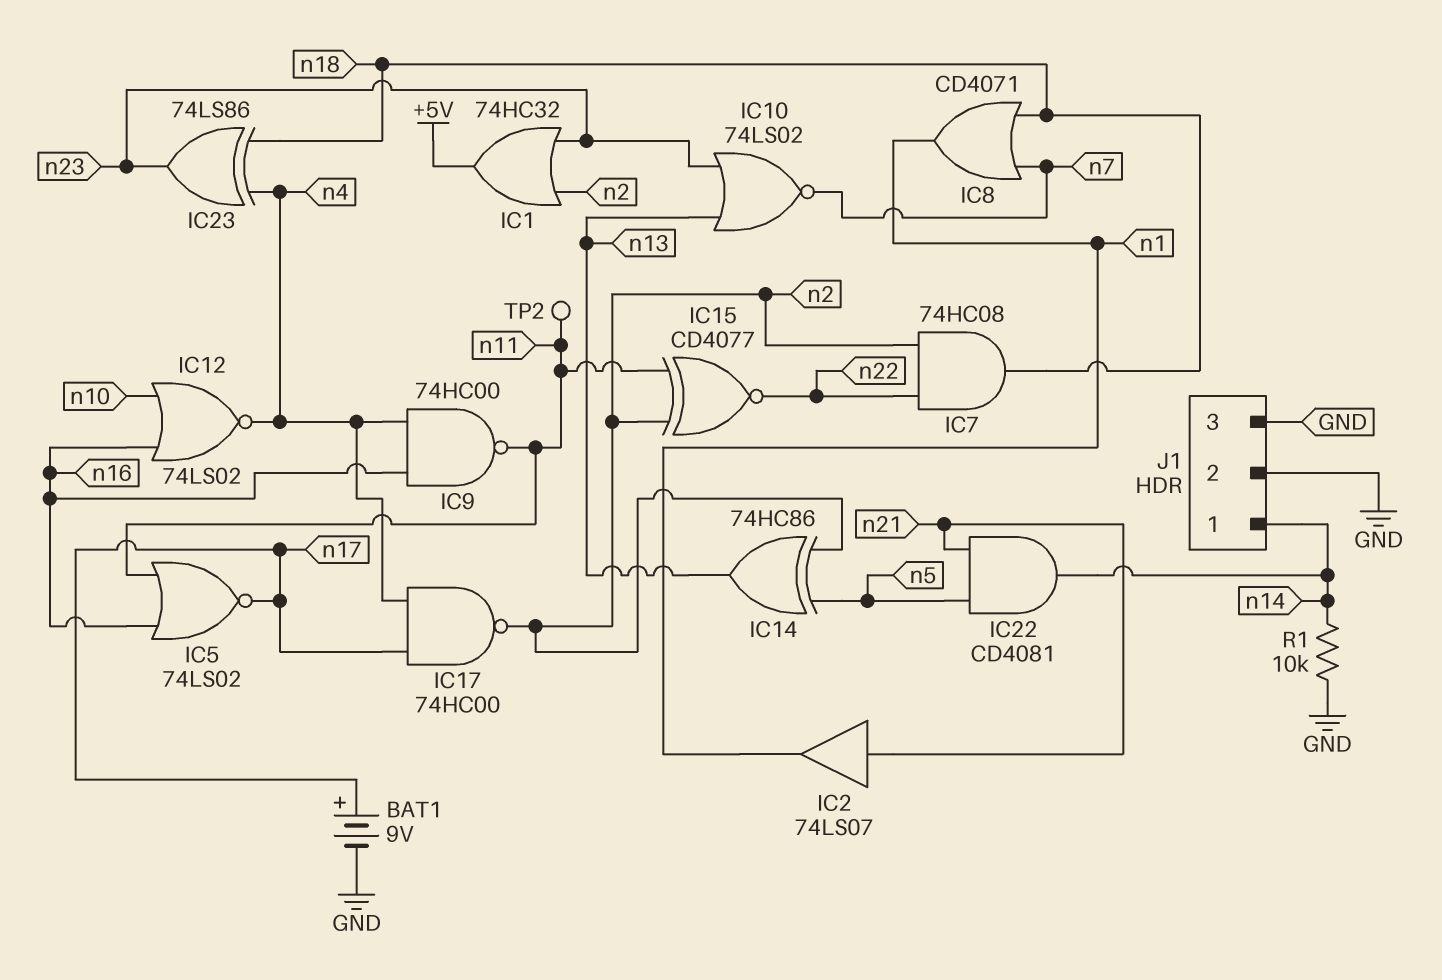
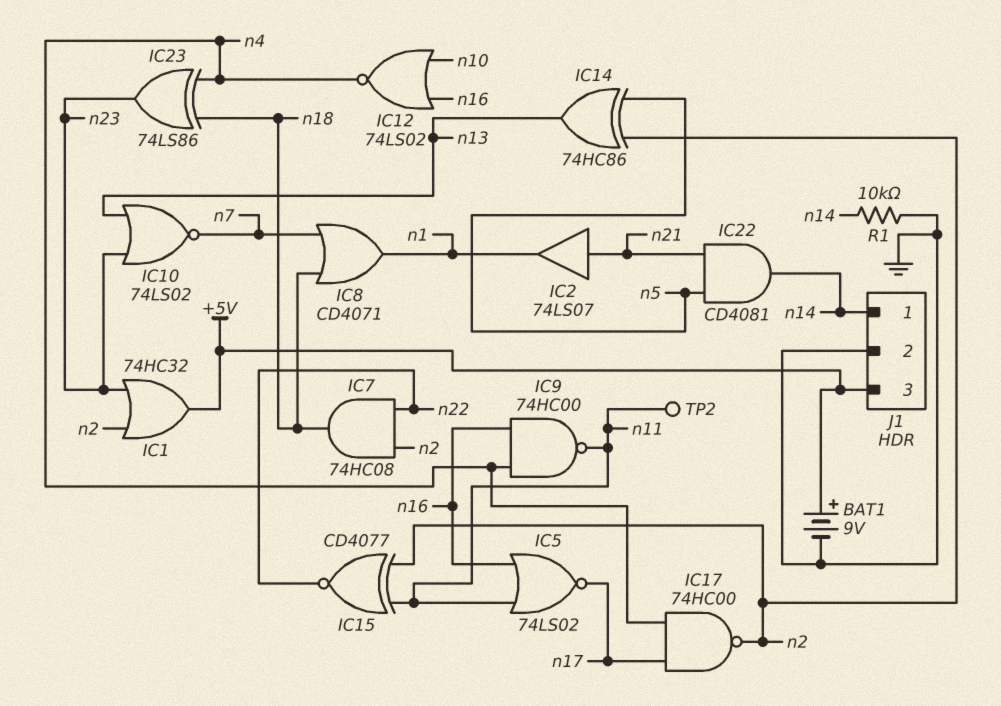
BAT1: 9V (plus n17, minus GND) -> 9V (plus +5V, minus GND)
J1 pin 3: GND -> +5V

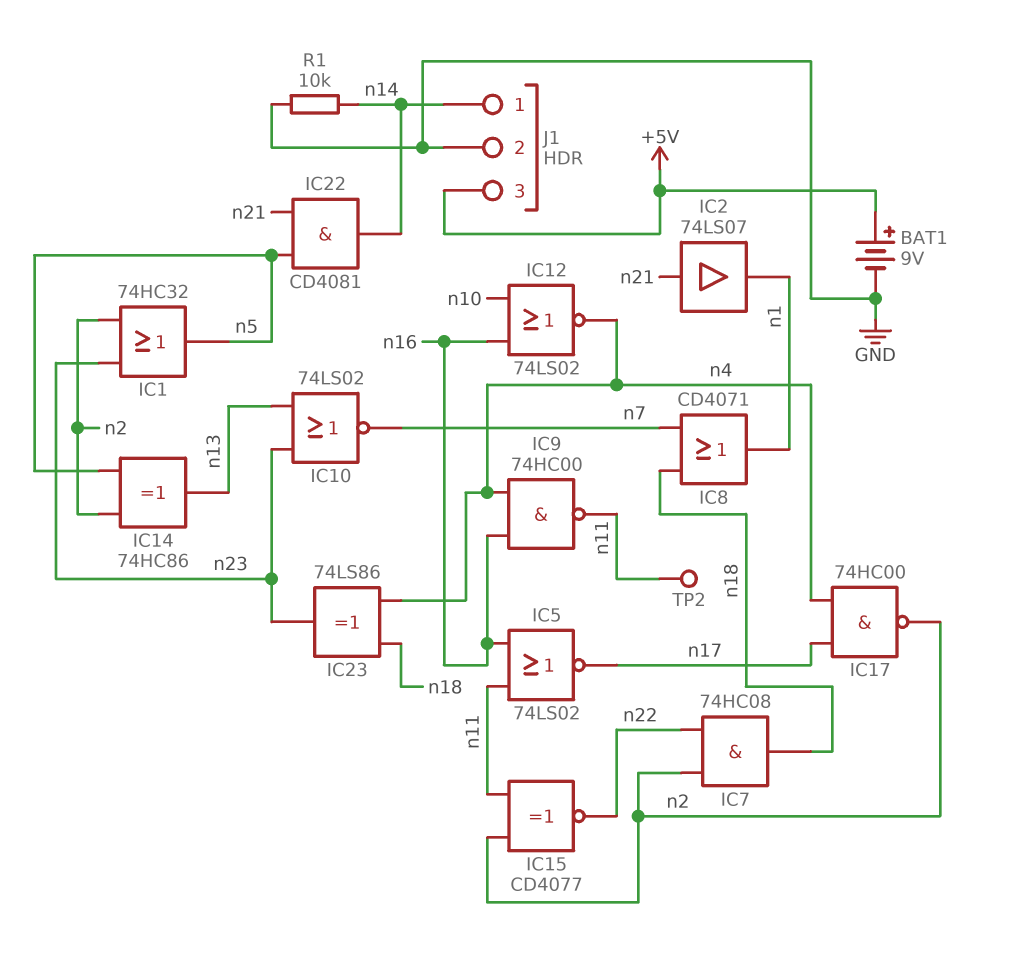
IC1: OR 74HC32 (in n2, in n23, out +5V) -> OR 74HC32 (in n2, in n23, out n5)

